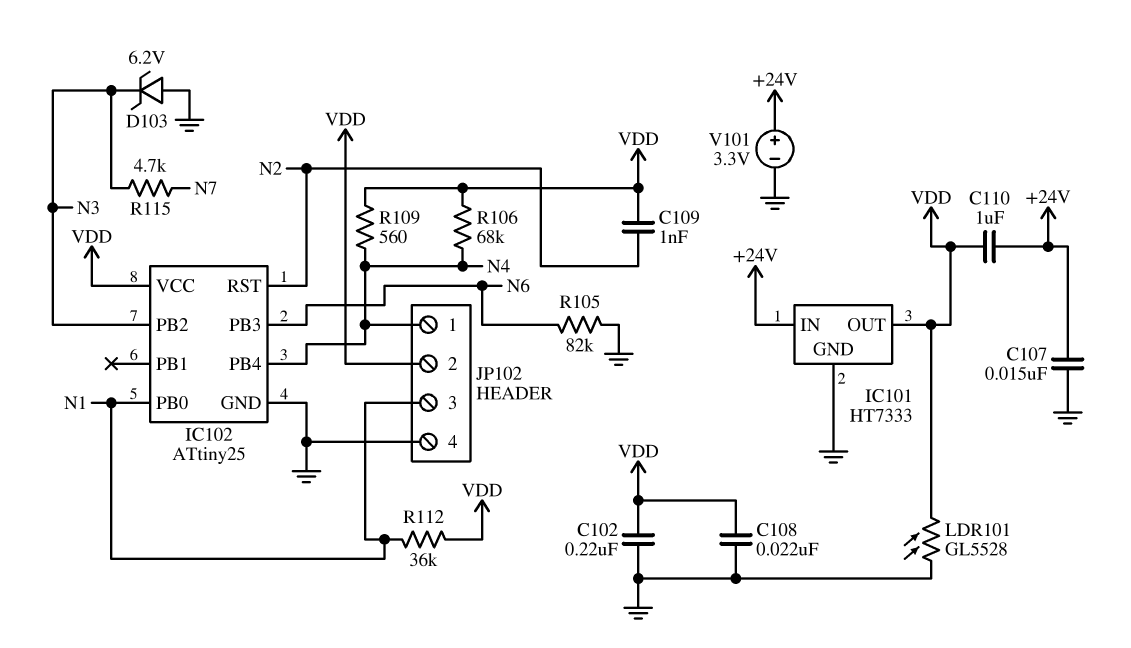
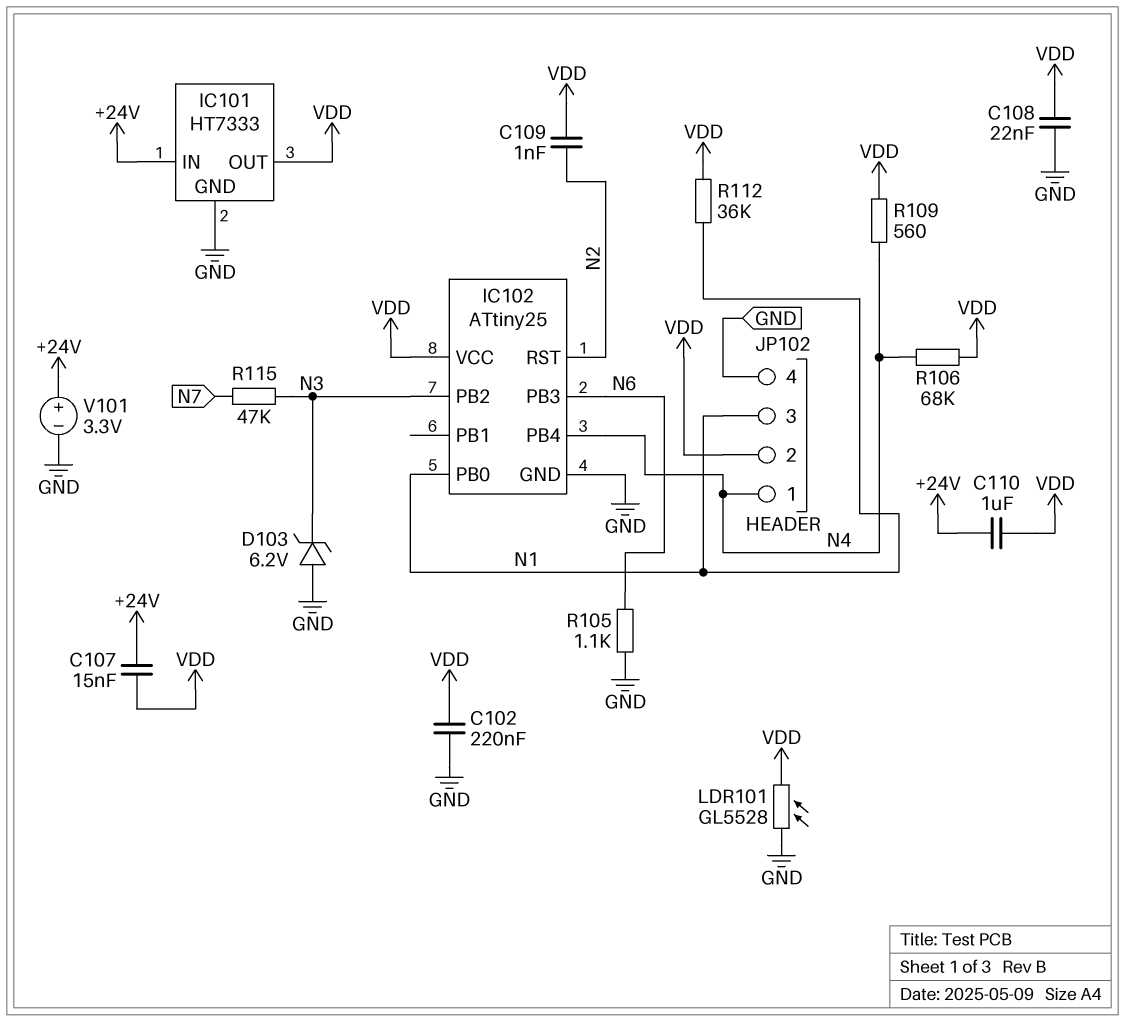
C107: 15nF (+24V, GND) -> 15nF (+24V, VDD)
R105: 82k (GND, N6) -> 1.1k (GND, N6)
R115: 4.7k (N3, N7) -> 47k (N3, N7)

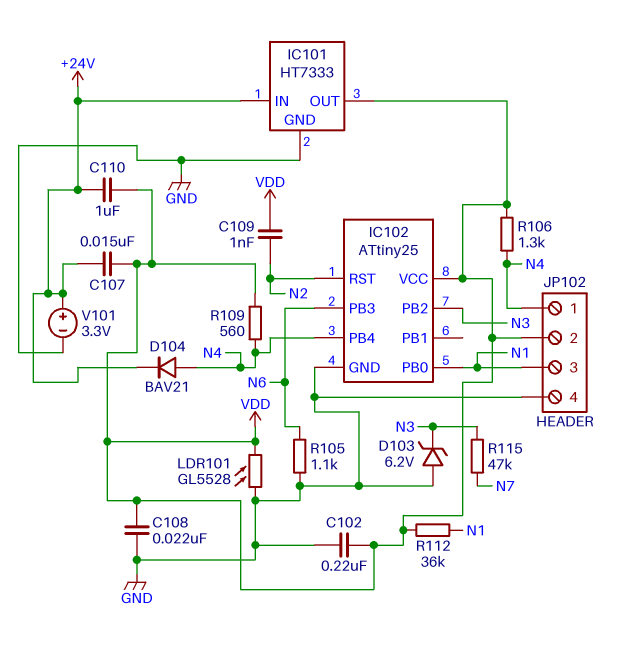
D104: none -> diode BAV21 (A N4, K +24V)
R106: 68k (N4, VDD) -> 1.3k (N4, VDD)

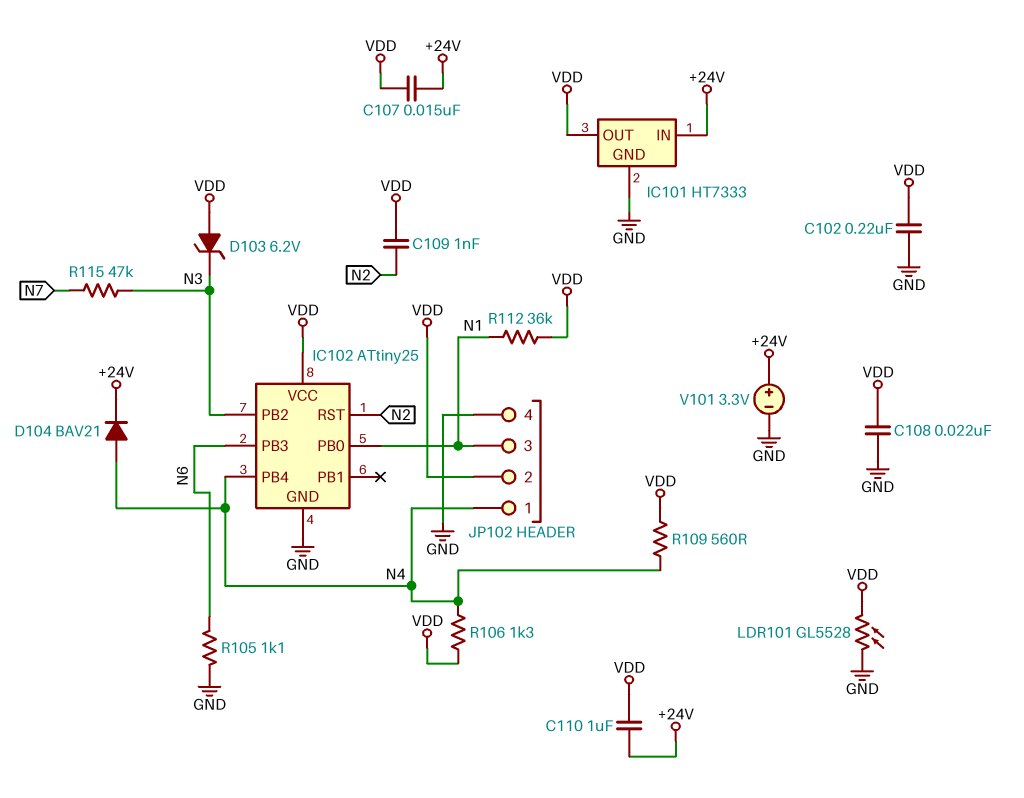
D103: zener 6.2V (A GND, K N3) -> zener 6.2V (A VDD, K N3)

